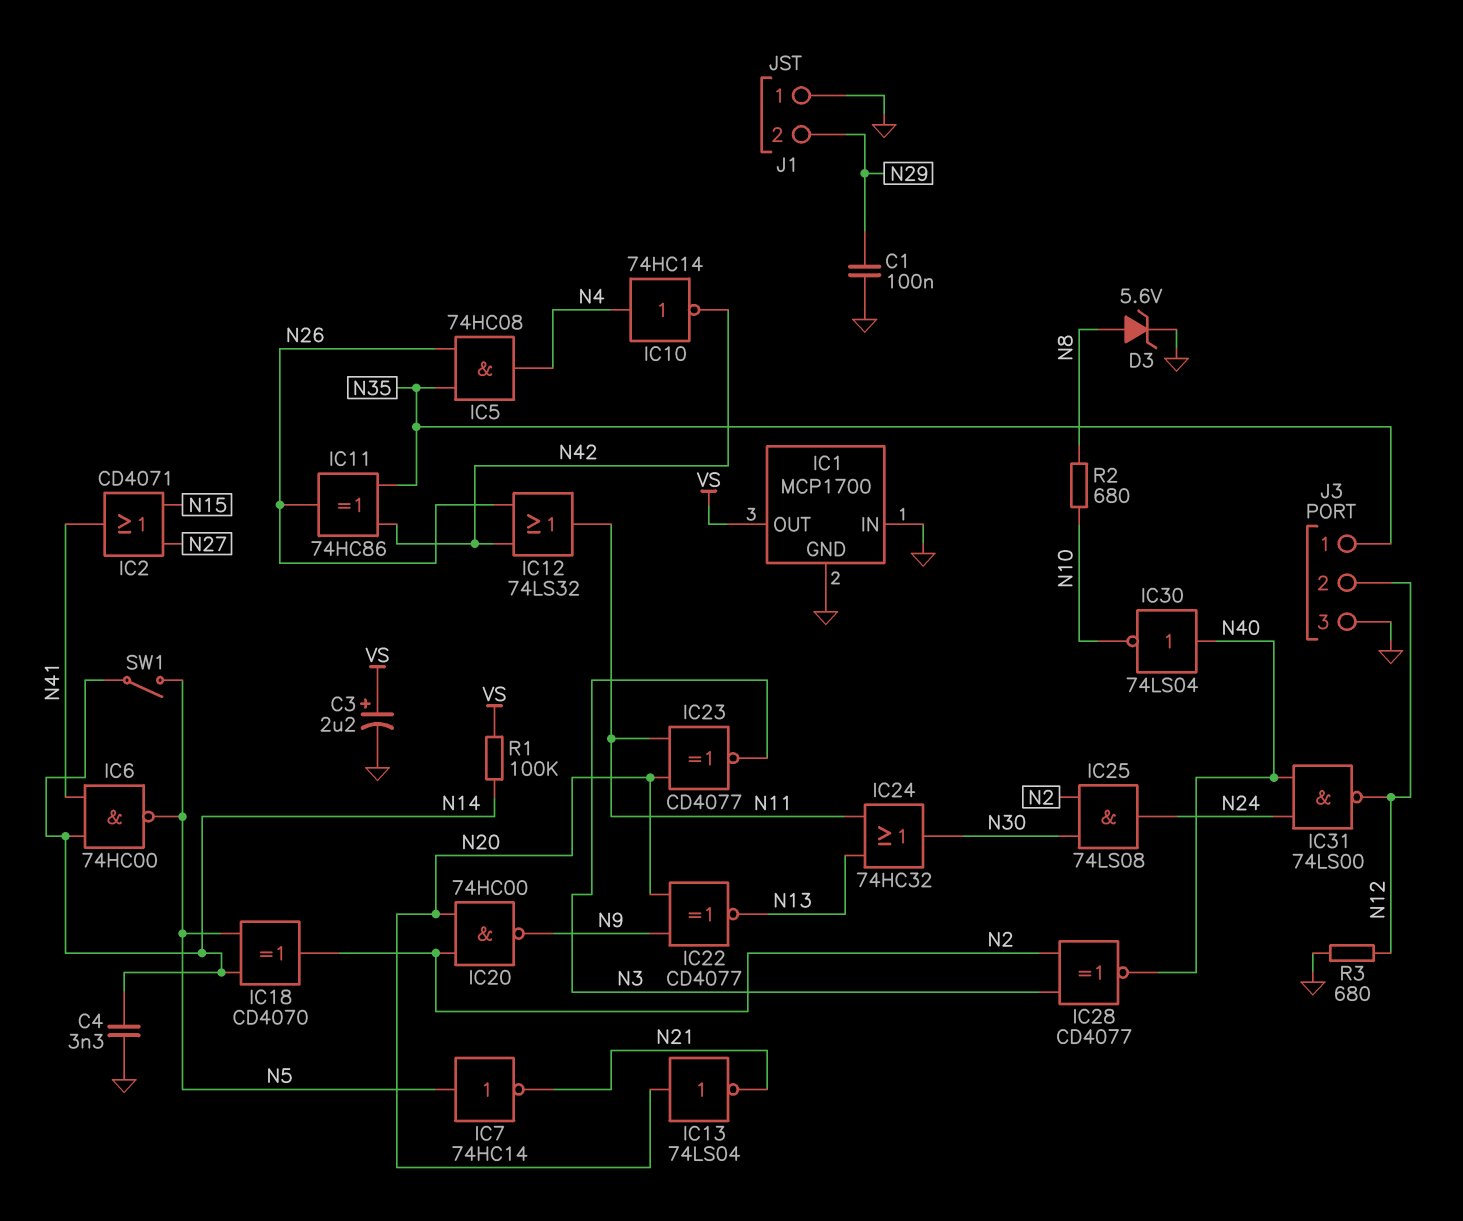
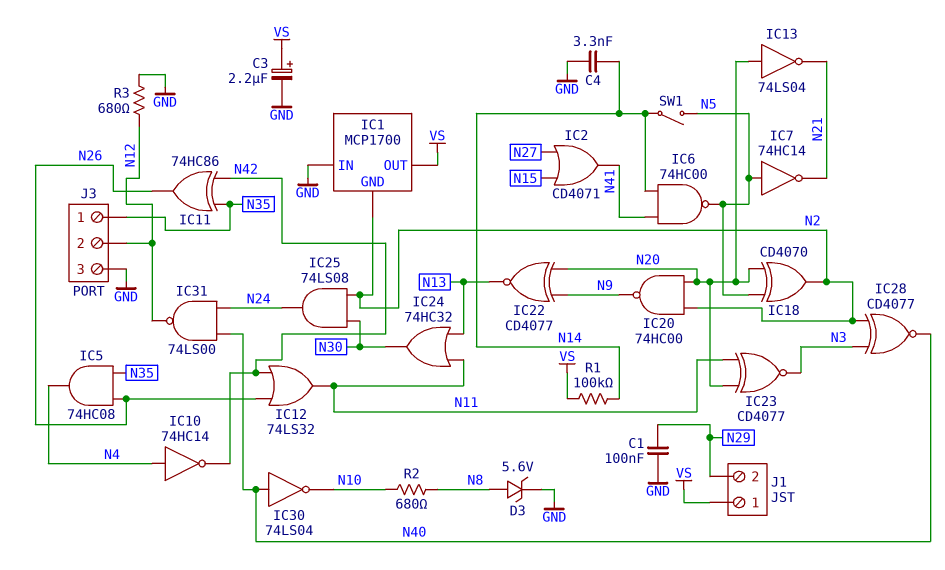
IC1 pin GND: GND -> N2
IC18: XOR CD4070 (in N5, in N14, out N2) -> XOR CD4070 (in N5, in N20, out N2)
J1 pin 1: GND -> VS

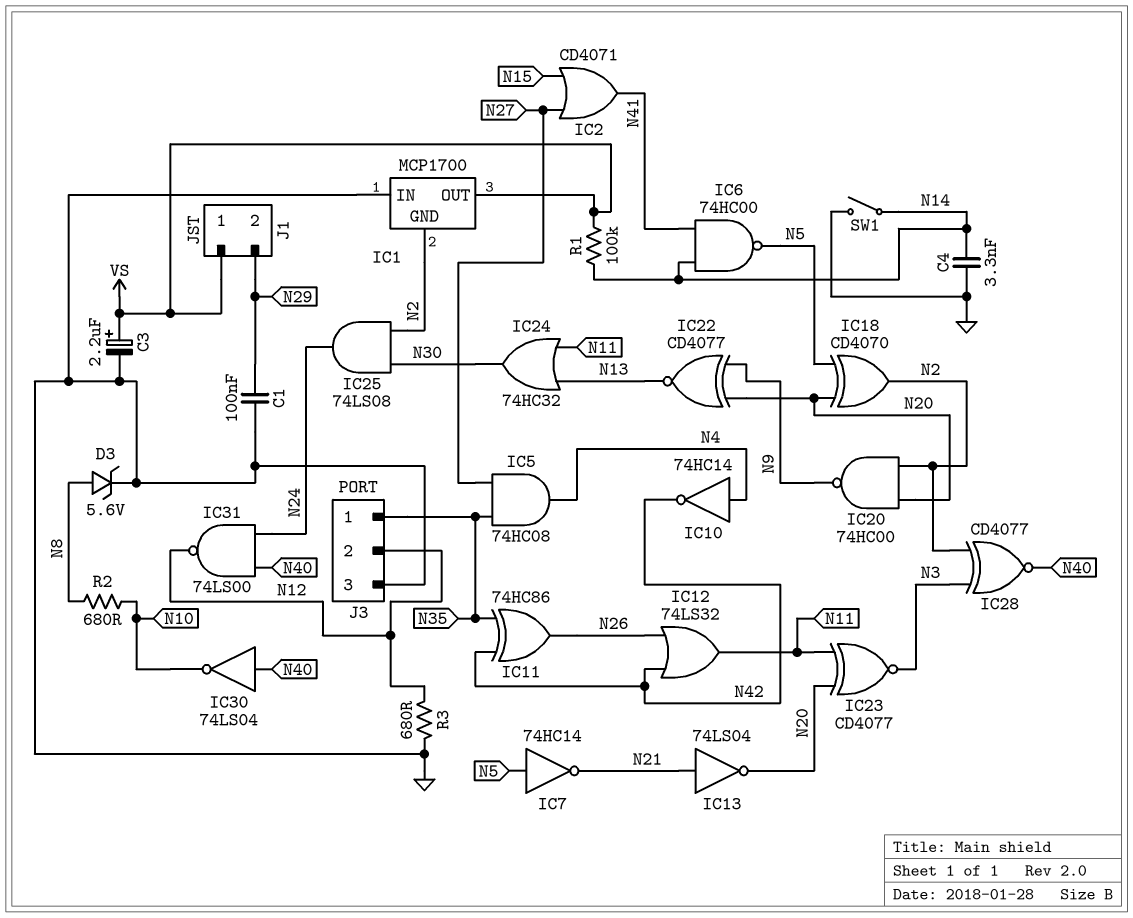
IC5: AND 74HC08 (in N26, in N35, out N4) -> AND 74HC08 (in N27, in N35, out N4)
IC13: NOT 74LS04 (in N20, out N21) -> NOT 74LS04 (in N21, out N20)
SW1: switch (N5, N14) -> switch (GND, N14)

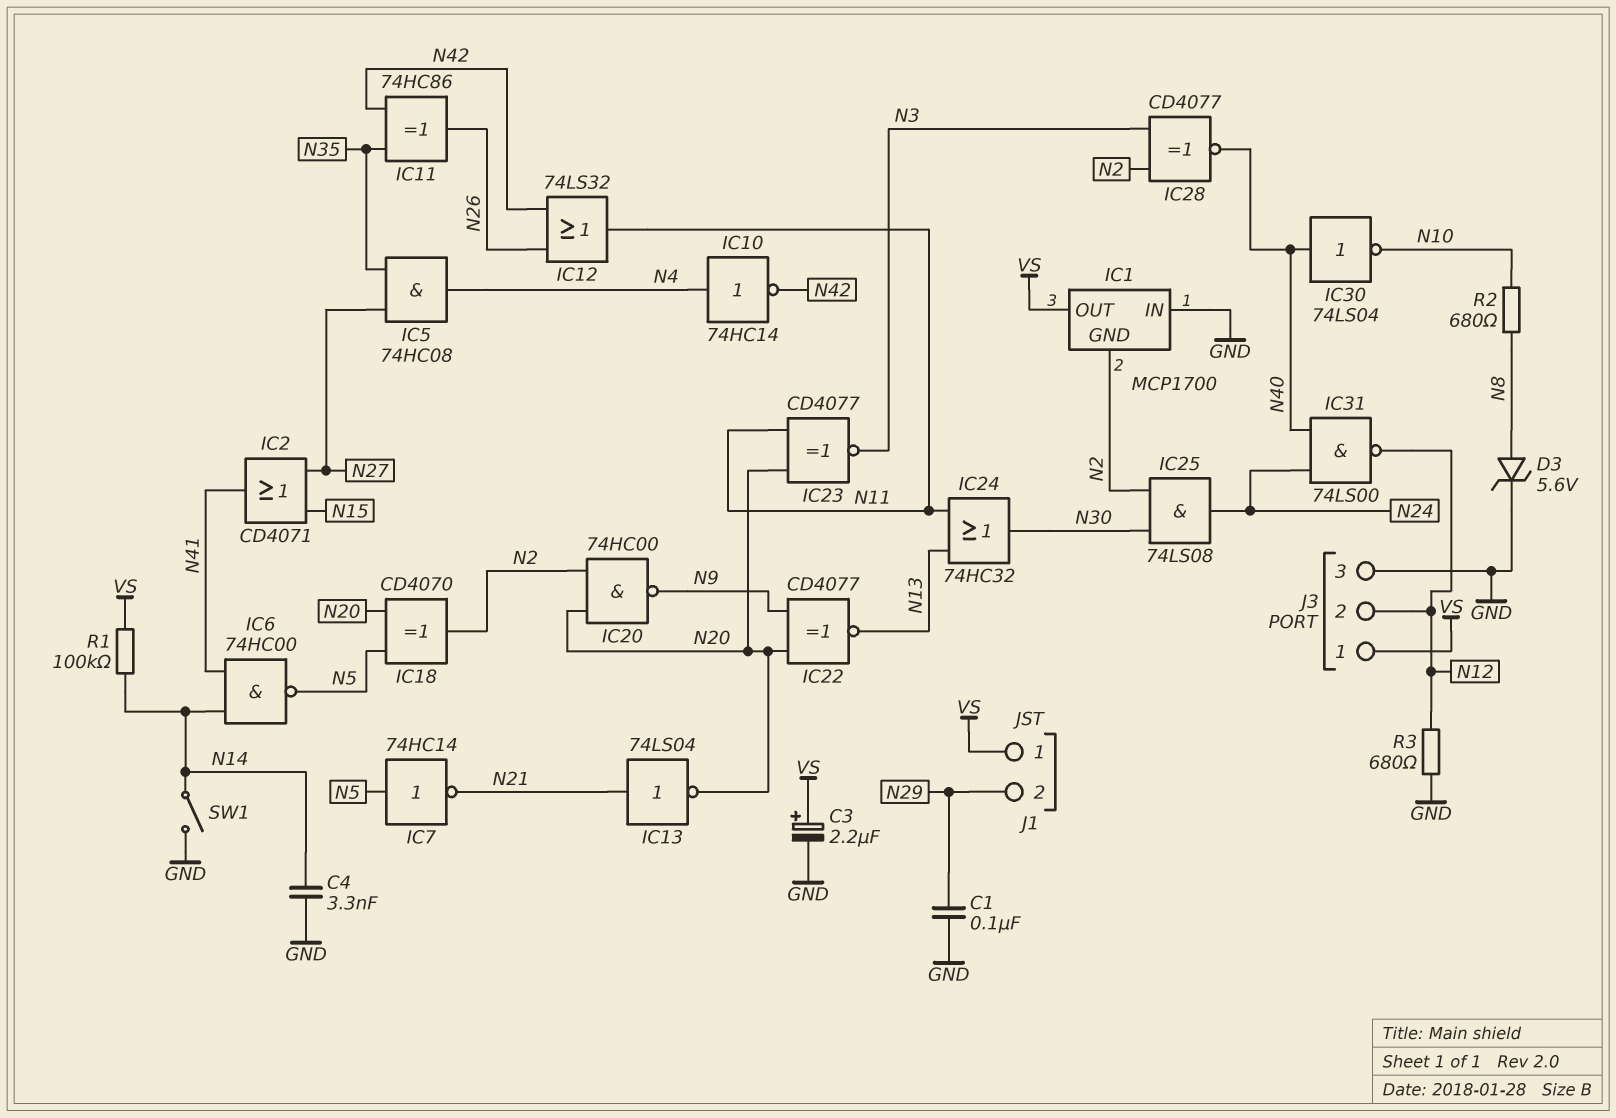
J3 pin 1: N35 -> VS

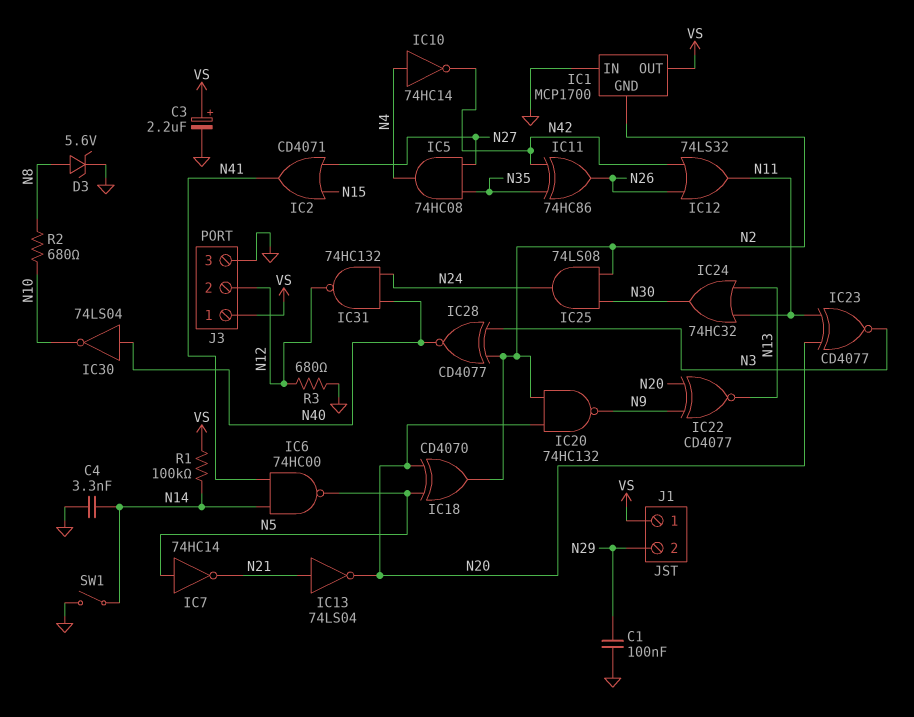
IC20: NAND 74HC00 (in N2, in N20, out N9) -> NAND 74HC132 (in N2, in N20, out N9)
IC31: NAND 74LS00 (in N24, in N40, out N12) -> NAND 74HC132 (in N24, in N40, out N12)

